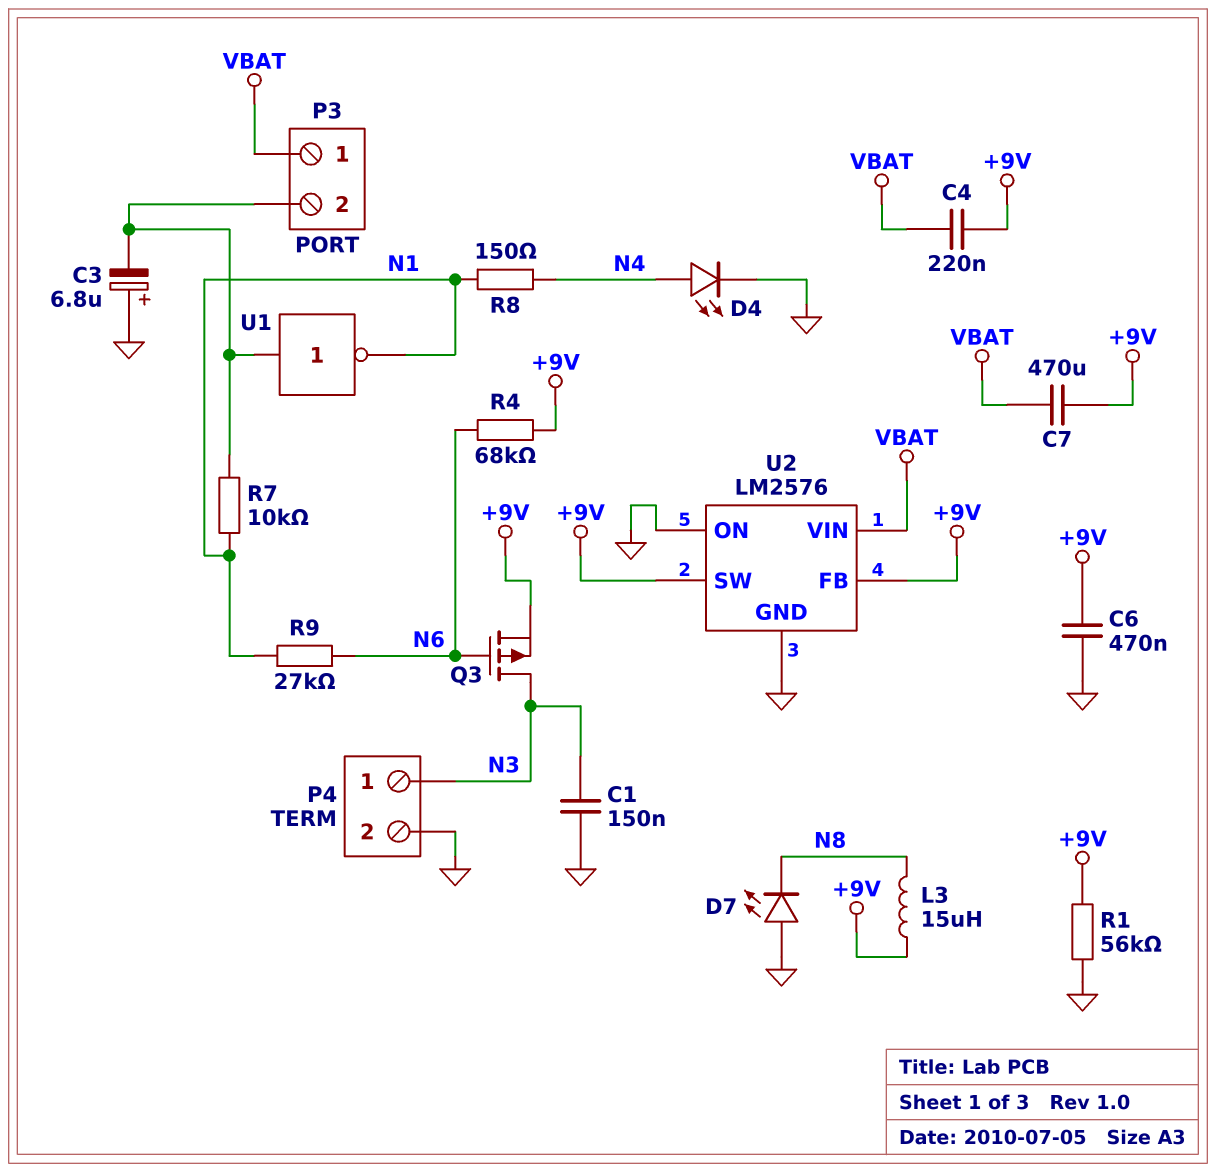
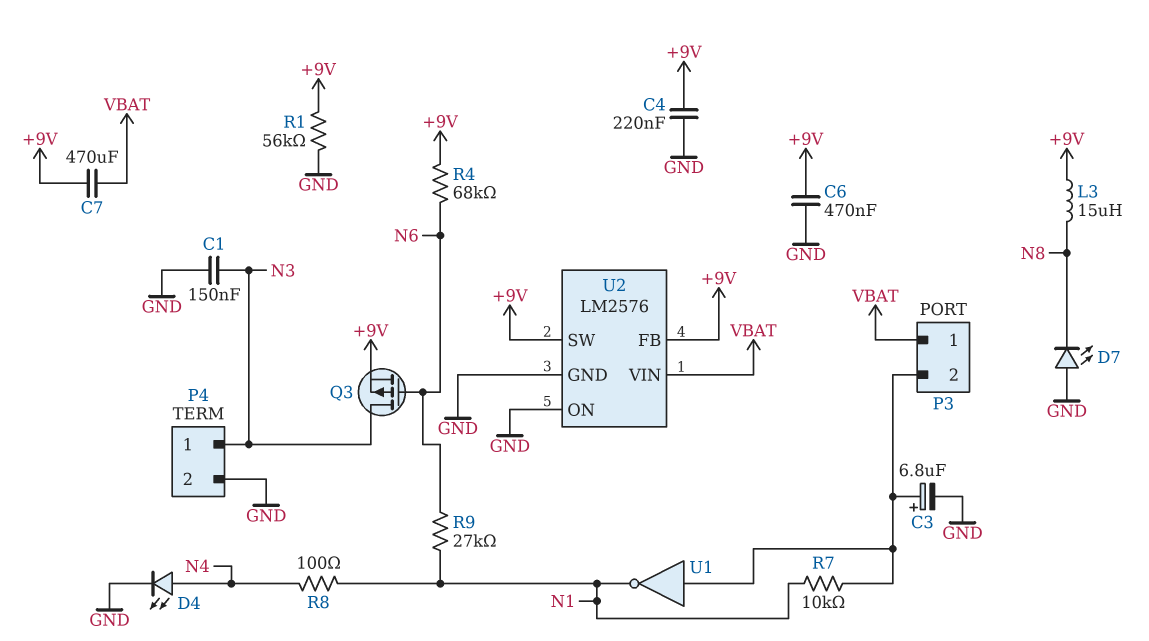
C3: 6.8uF (plus GND, minus P3/2) -> 6.8uF (plus P3/2, minus GND)
C4: 220nF (+9V, VBAT) -> 220nF (+9V, GND)
R8: 150 (N1, N4) -> 100 (N1, N4)

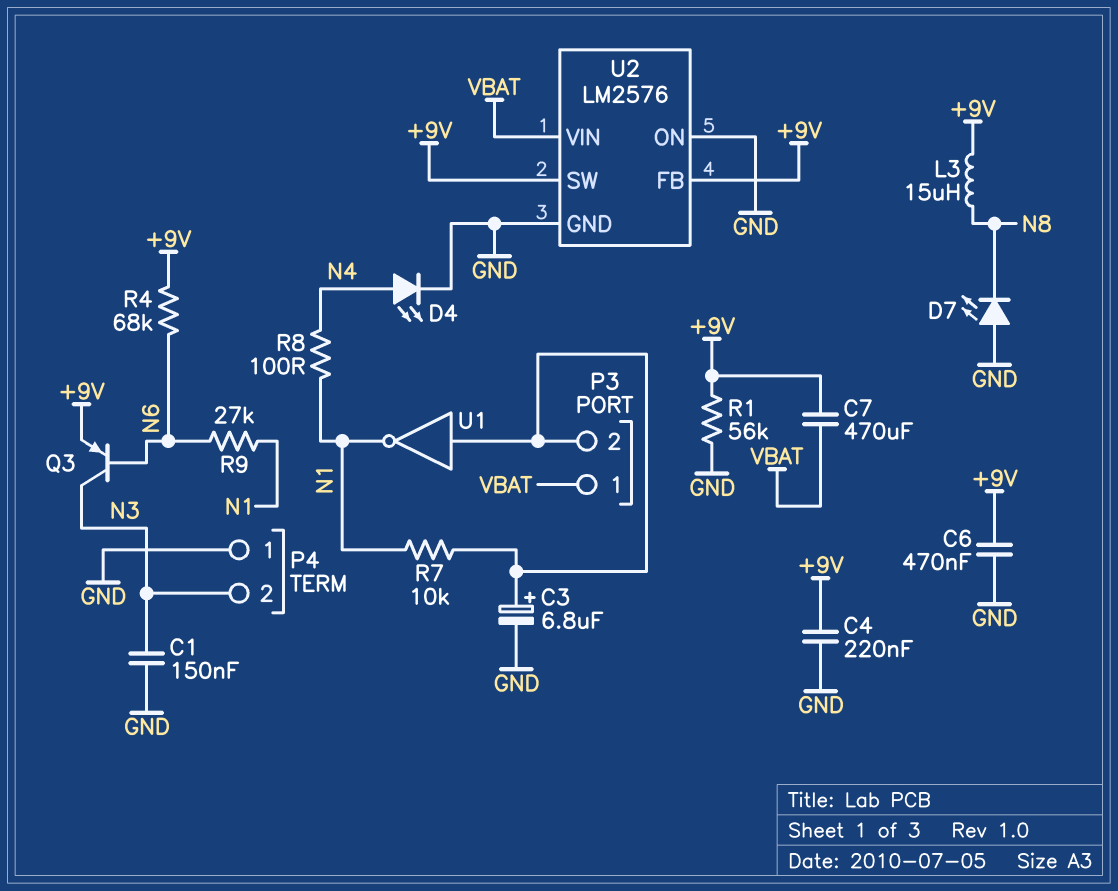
P4 pin 1: N3 -> GND
P4 pin 2: GND -> N3
Q3: PMOS (G N6, D N3, S +9V) -> PNP (B N6, C N3, E +9V)

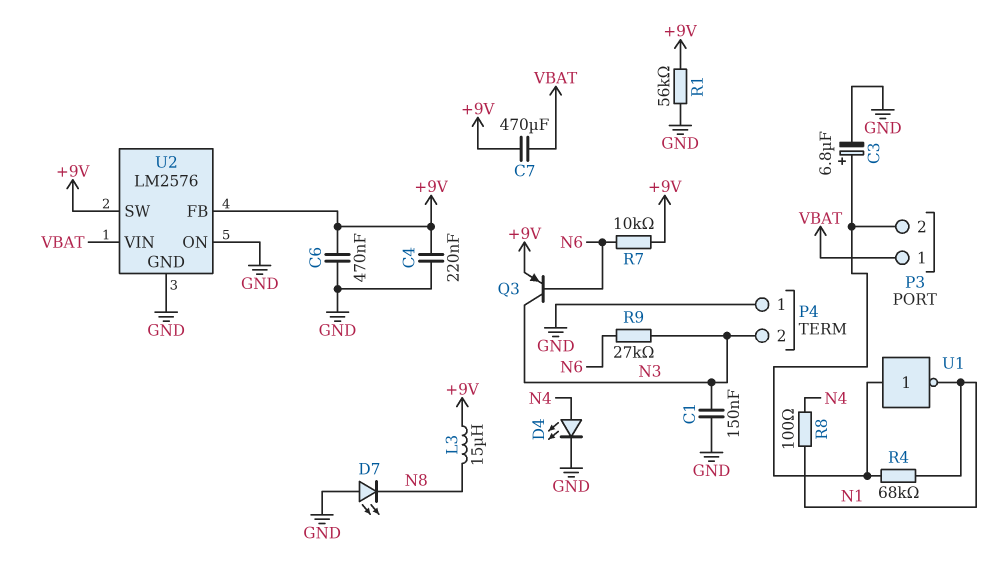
R4: 68k (+9V, N6) -> 68k (N1, P3/2)
R7: 10k (N1, P3/2) -> 10k (+9V, N6)
R9: 27k (N1, N6) -> 27k (N3, N6)

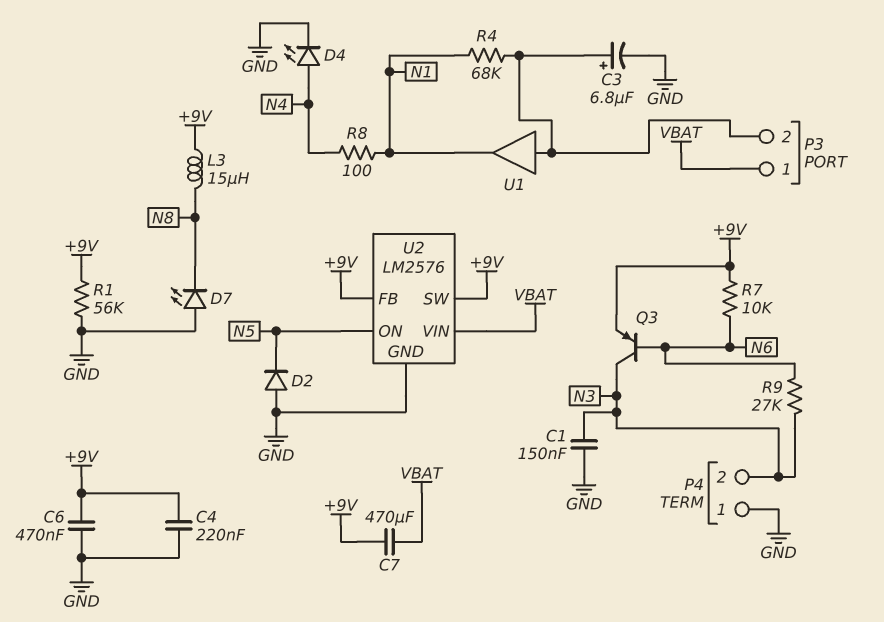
D2: none -> diode (A GND, K N5)
U1: NOT (in P3/2, out N1) -> buffer (in P3/2, out N1)
U2 pin ON: GND -> N5

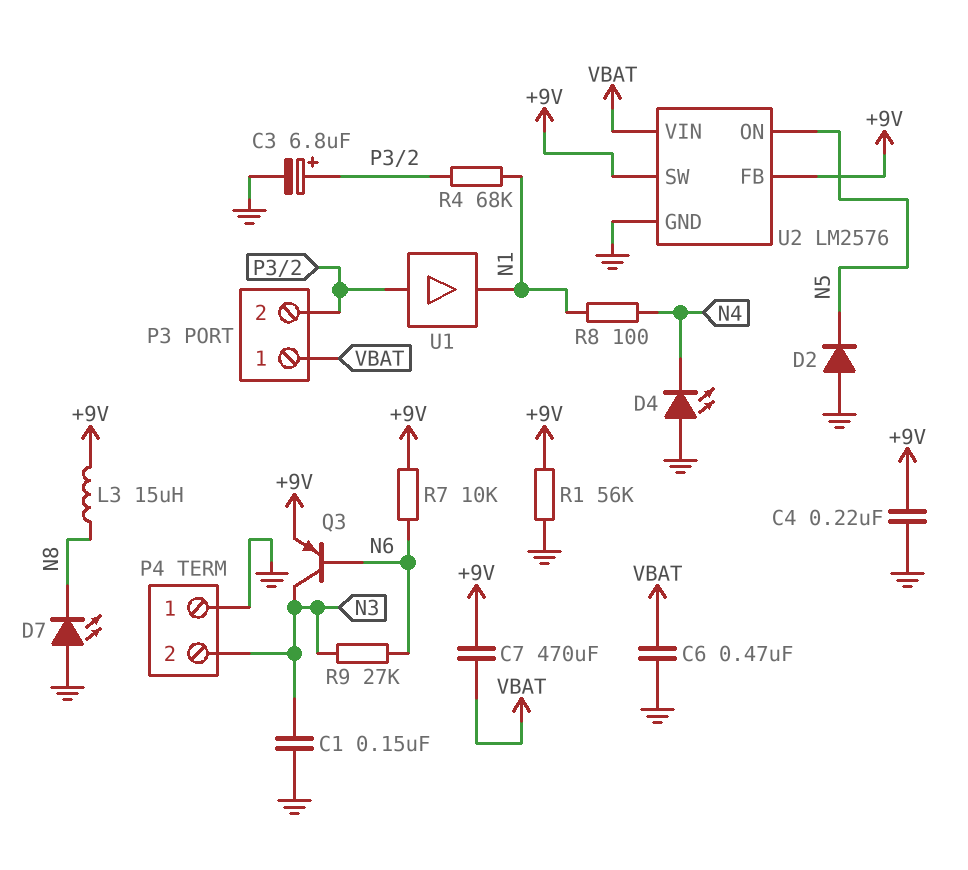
C6: 470nF (+9V, GND) -> 470nF (GND, VBAT)
D4: LED (A N4, K GND) -> LED (A GND, K N4)

